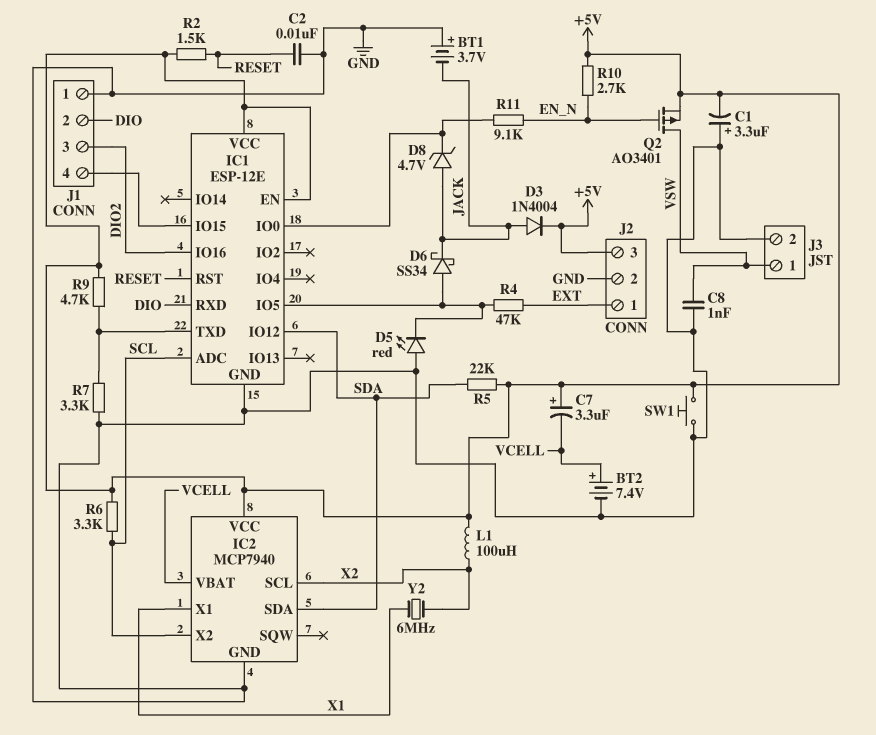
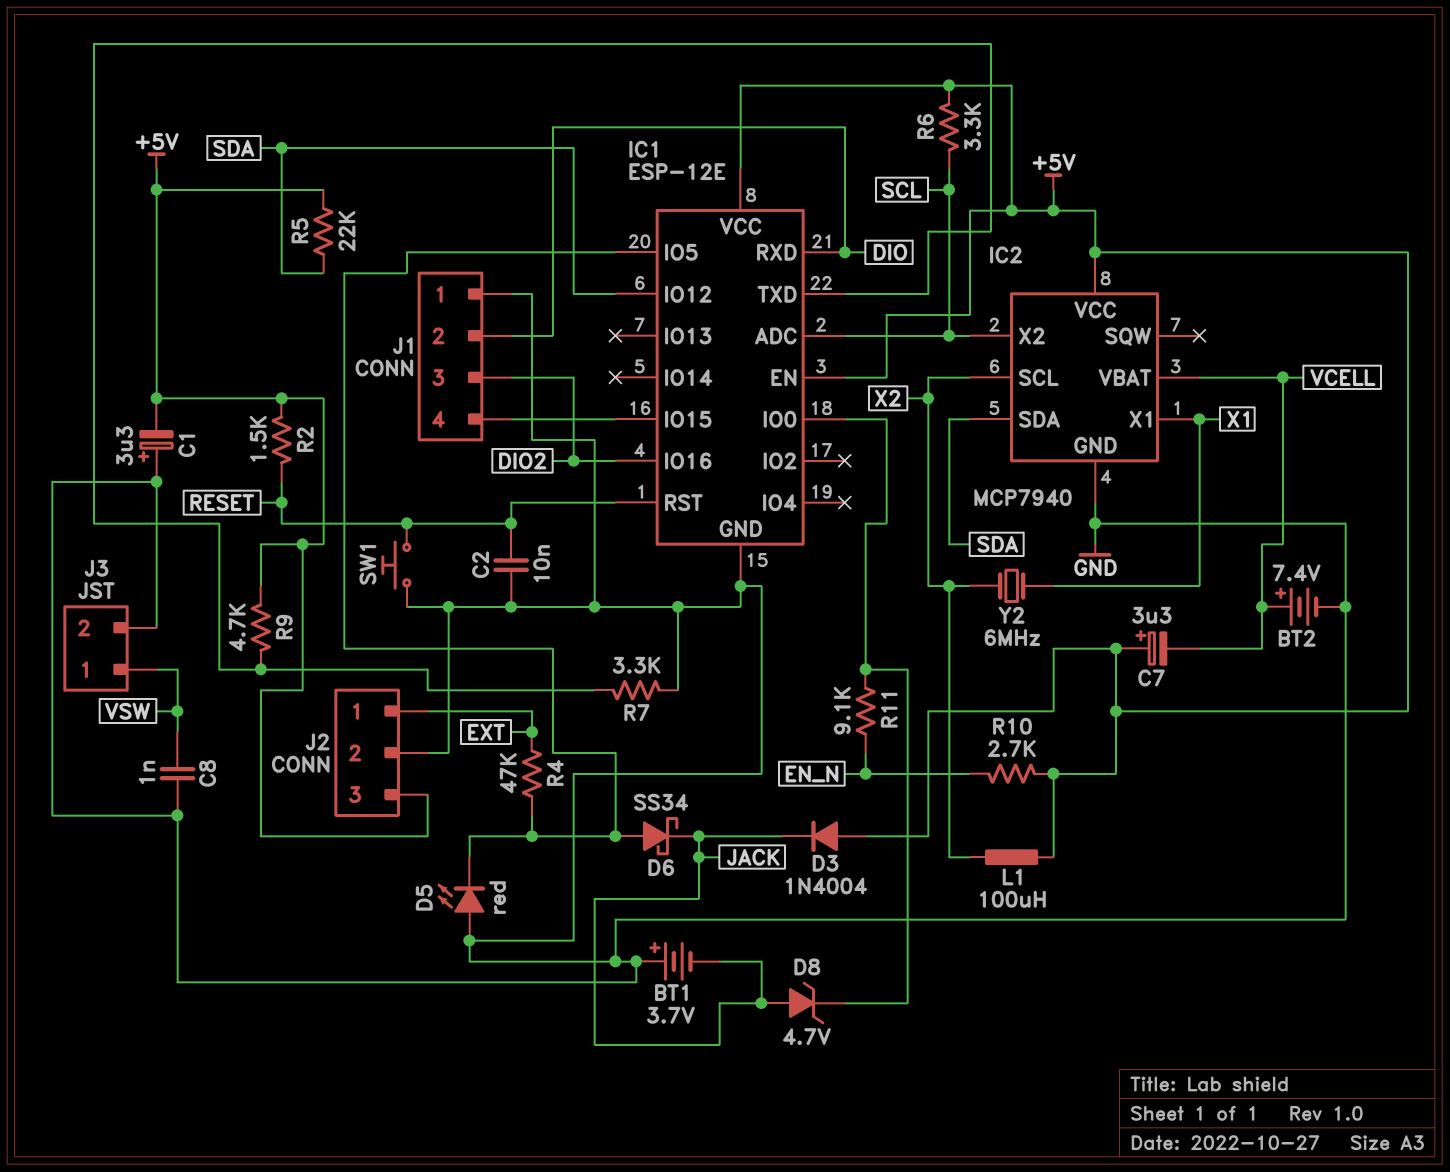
D3: diode 1N4004 (A JACK, K +5V) -> diode 1N4004 (A +5V, K JACK)
Q2: PMOS AO3401 (G EN_N, D VSW, S +5V) -> none
SW1: button (+5V, GND) -> button (GND, RESET)

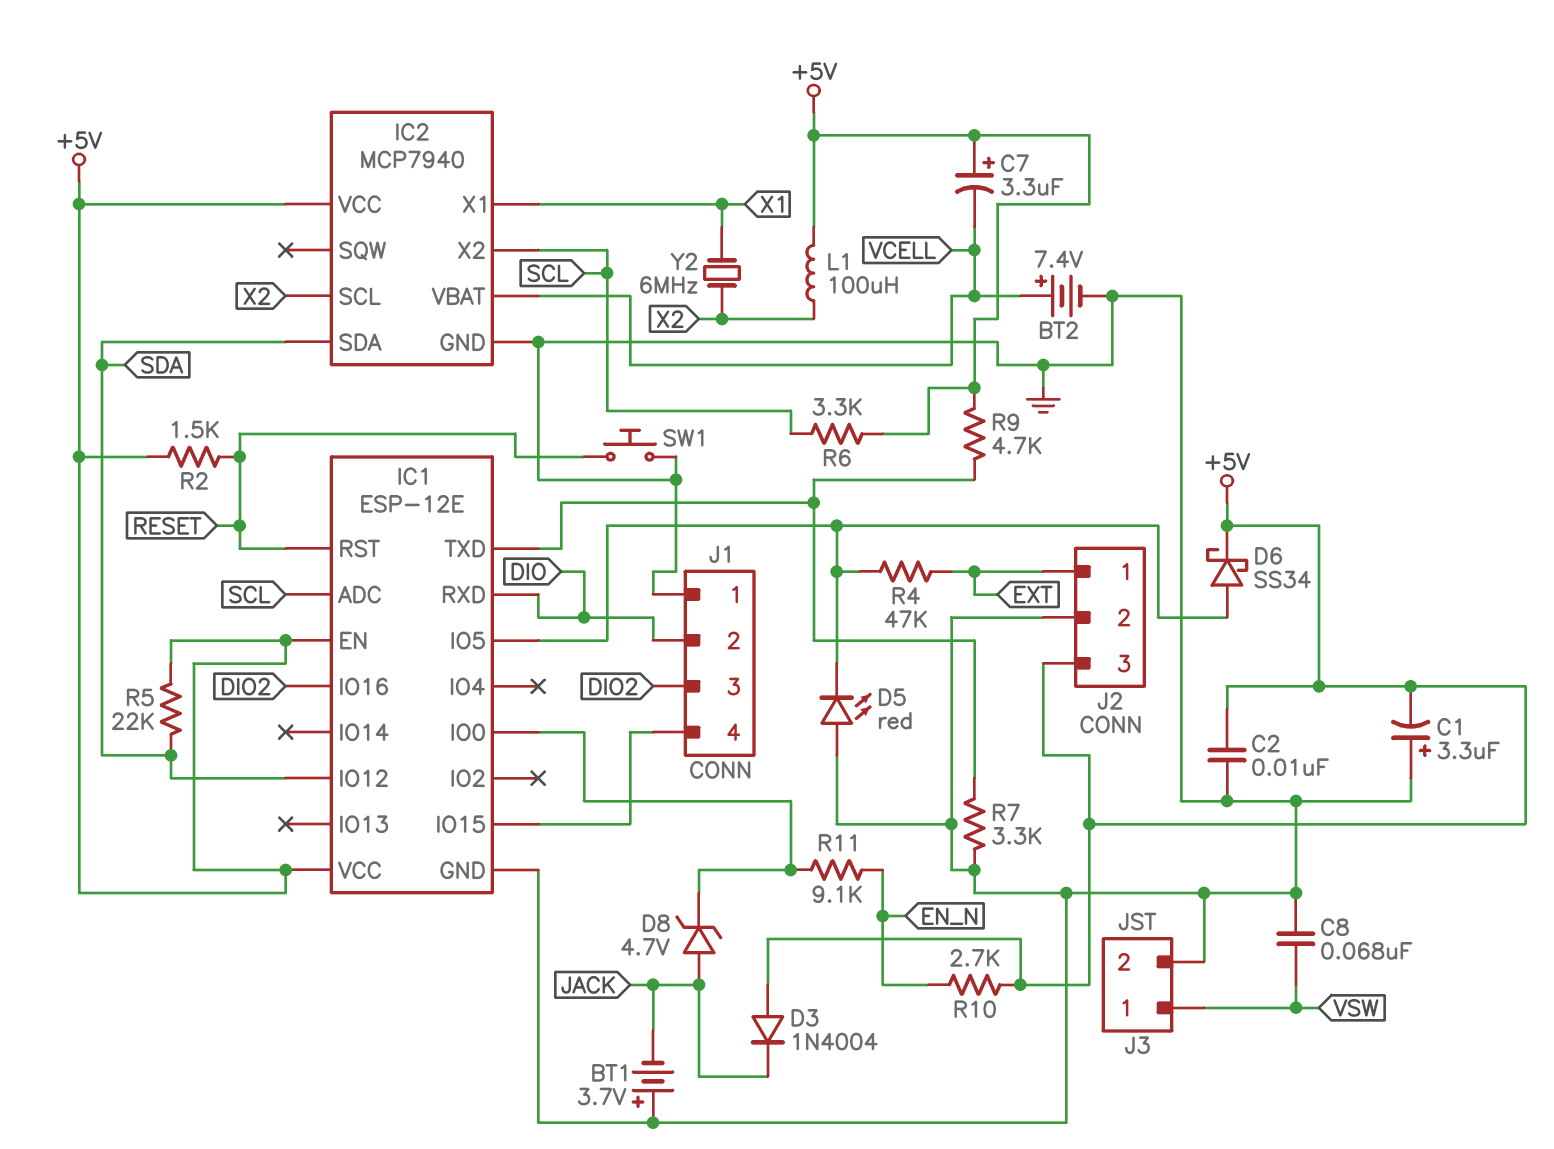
C2: 10nF (GND, RESET) -> 10nF (+5V, GND)
C8: 1nF (GND, VSW) -> 68nF (GND, VSW)
D6: schottky SS34 (A IC1/IO5, K JACK) -> schottky SS34 (A IC1/IO5, K +5V)

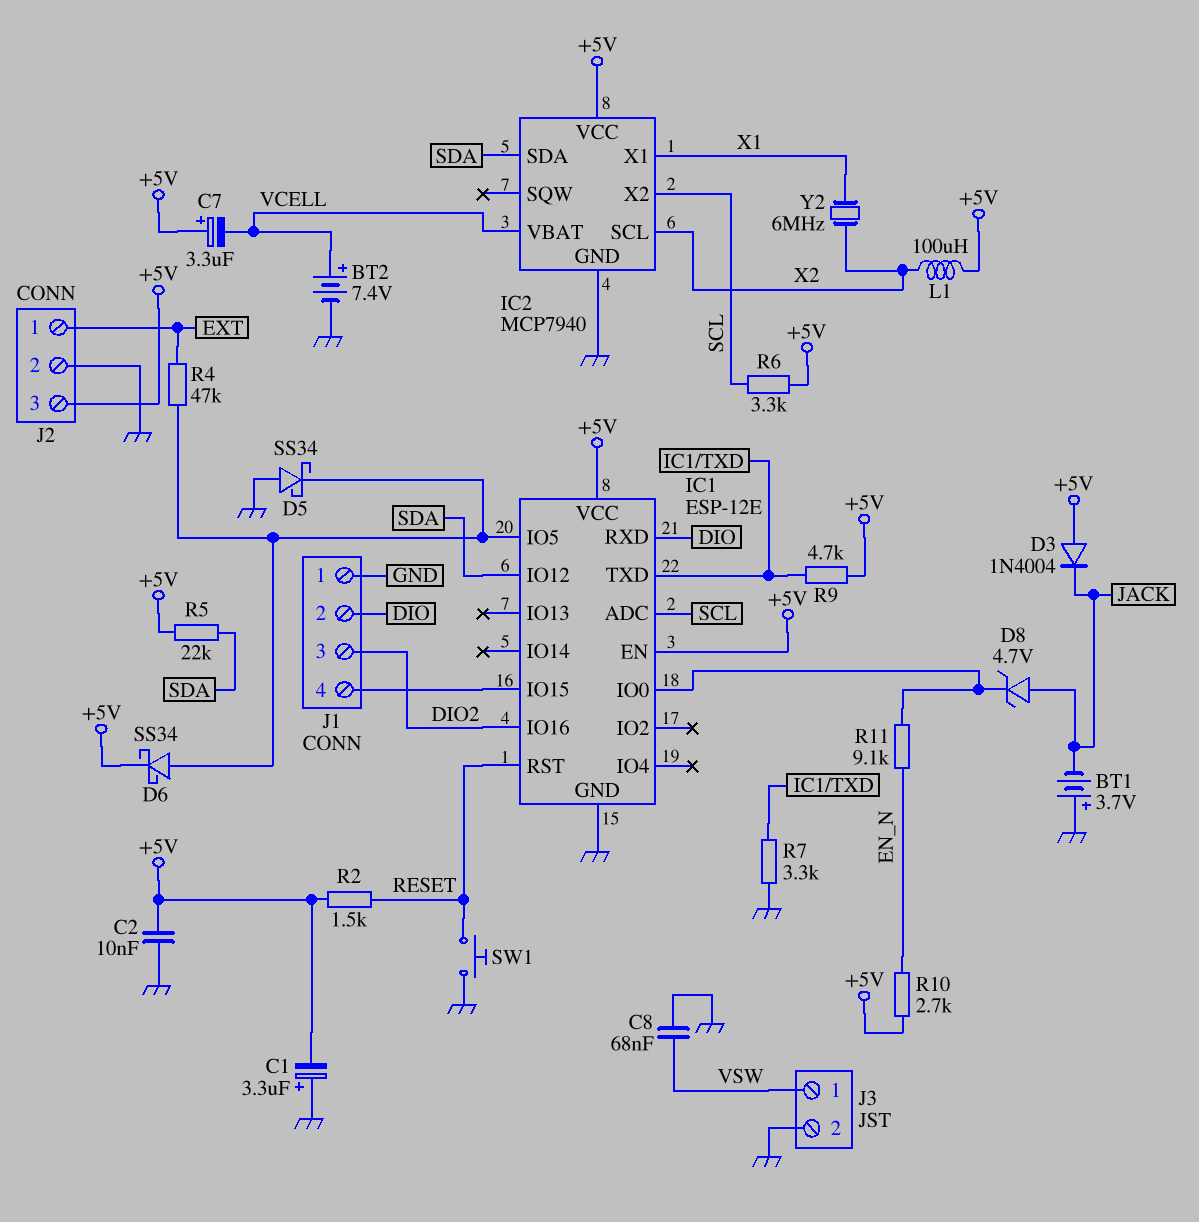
D5: LED red (A GND, K IC1/IO5) -> schottky SS34 (A GND, K IC1/IO5)

